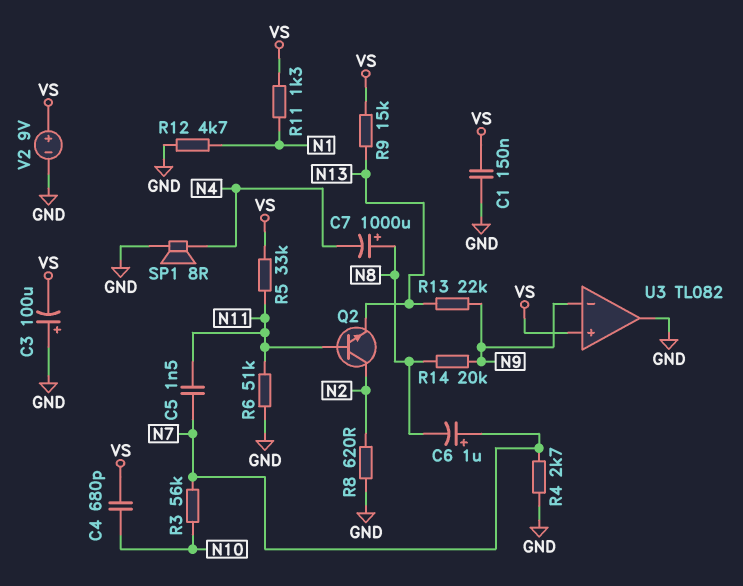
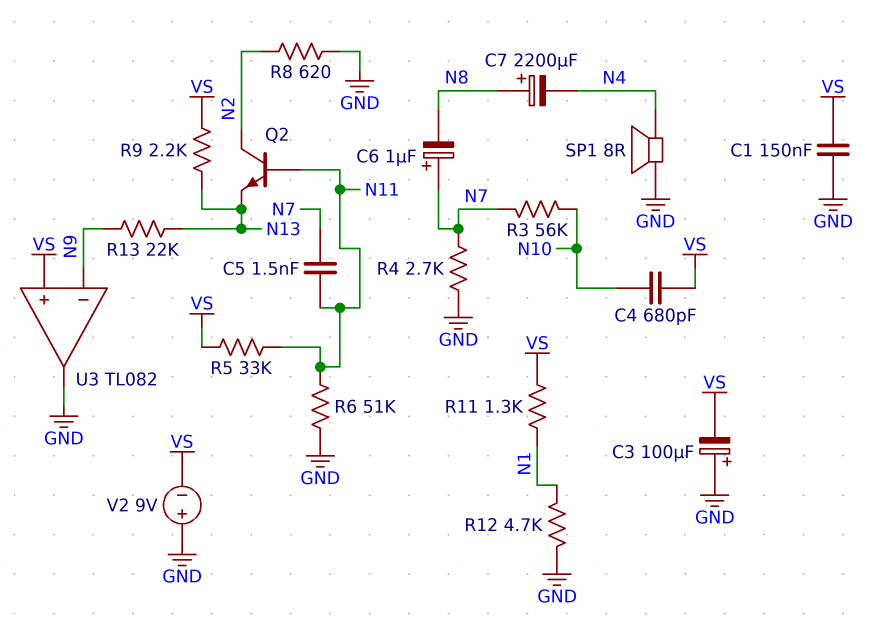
C7: 1000uF (plus N8, minus N4) -> 2200uF (plus N8, minus N4)
R9: 15k (N13, VS) -> 2.2k (N13, VS)
R14: 20k (N8, N9) -> none
V2: 9V (plus VS, minus GND) -> 9V (plus GND, minus VS)

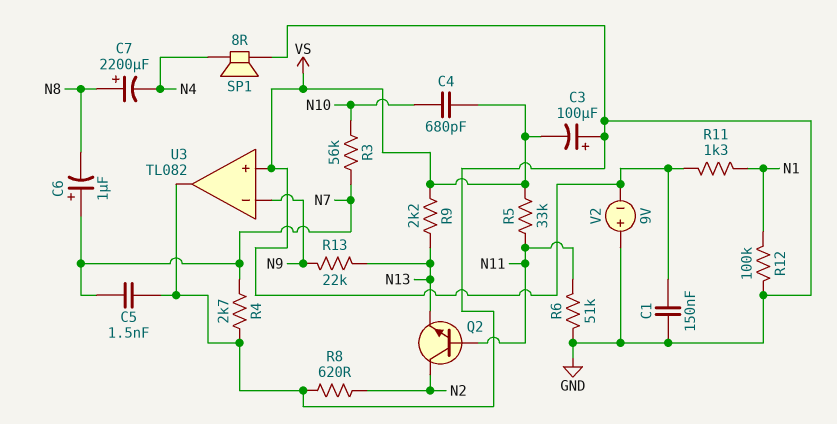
C5: 1.5nF (N7, N11) -> 1.5nF (GND, N7)
R12: 4.7k (GND, N1) -> 100k (GND, N1)

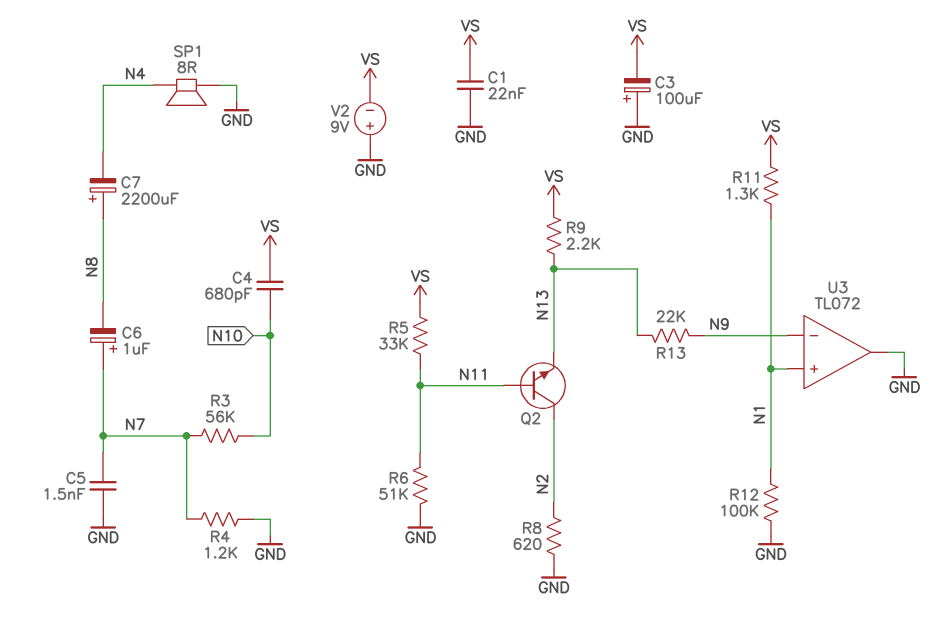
C1: 150nF (GND, VS) -> 22nF (GND, VS)
R4: 2.7k (GND, N7) -> 1.2k (GND, N7)
U3: TL082 -> TL072
U3 pin in+: VS -> N1

